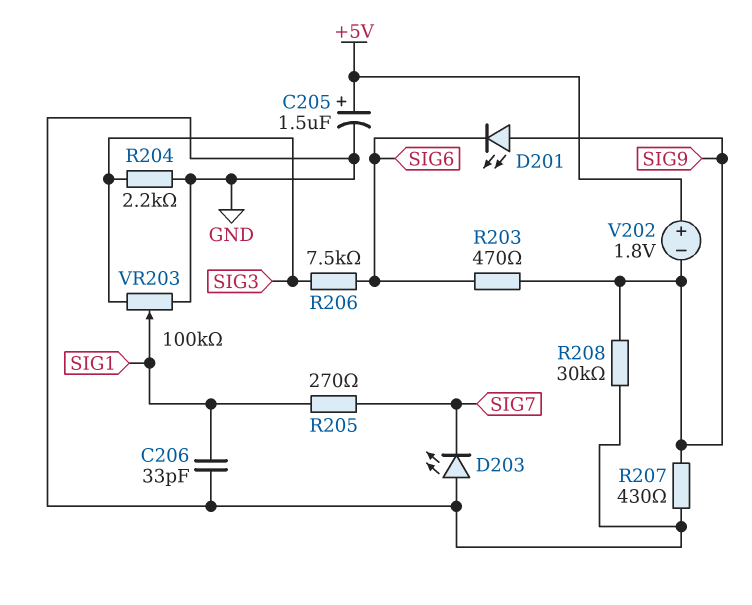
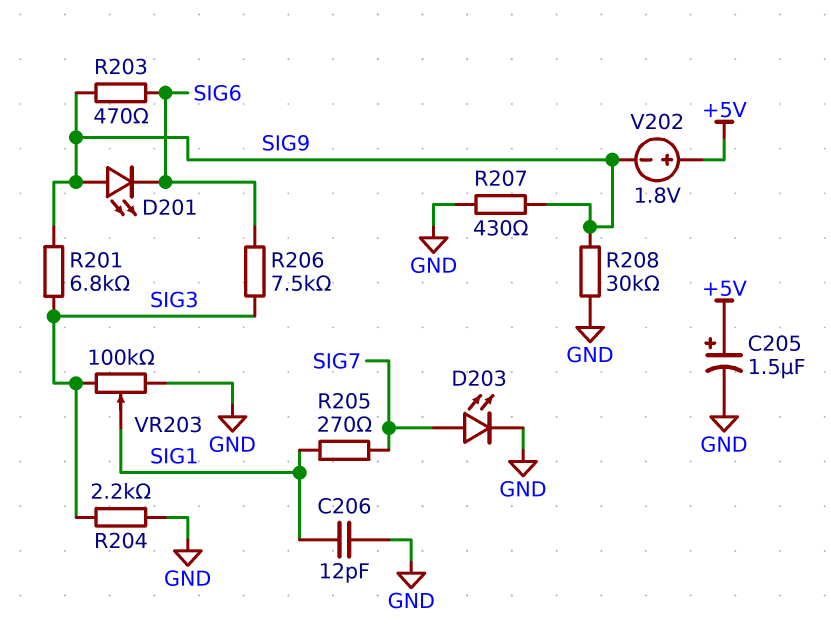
C206: 33pF (GND, SIG1) -> 12pF (GND, SIG1)
D203: LED (A GND, K SIG7) -> LED (A SIG7, K GND)
R201: none -> 6.8k (SIG3, SIG9)

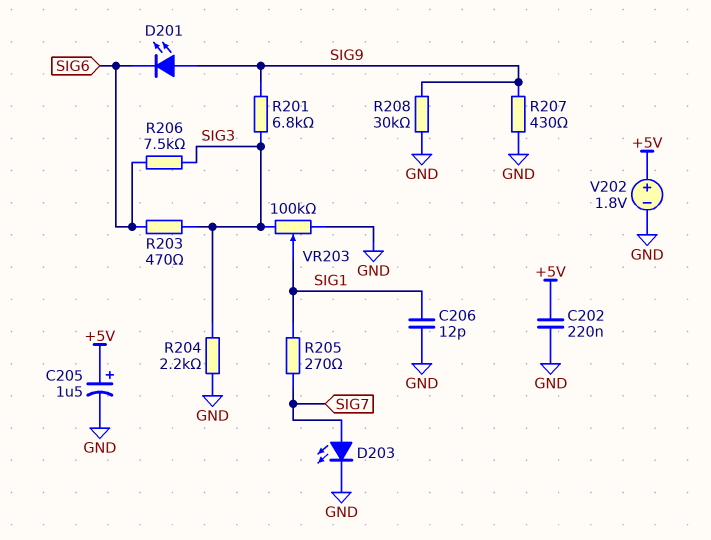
C202: none -> 220nF (+5V, GND)
R203: 470 (SIG6, SIG9) -> 470 (SIG3, SIG6)
V202: 1.8V (plus +5V, minus SIG9) -> 1.8V (plus +5V, minus GND)

